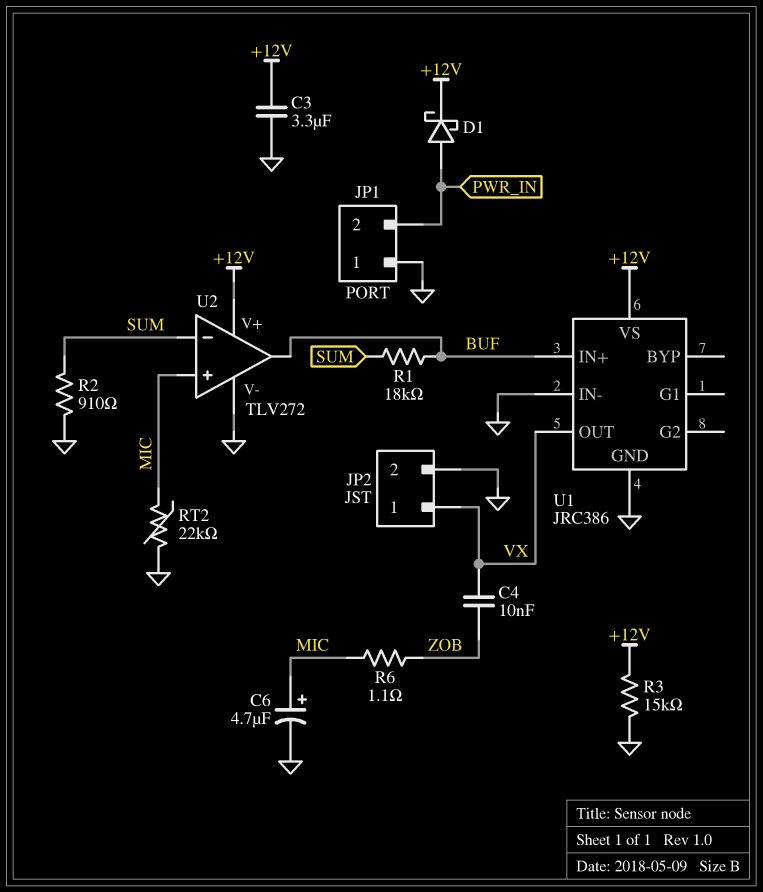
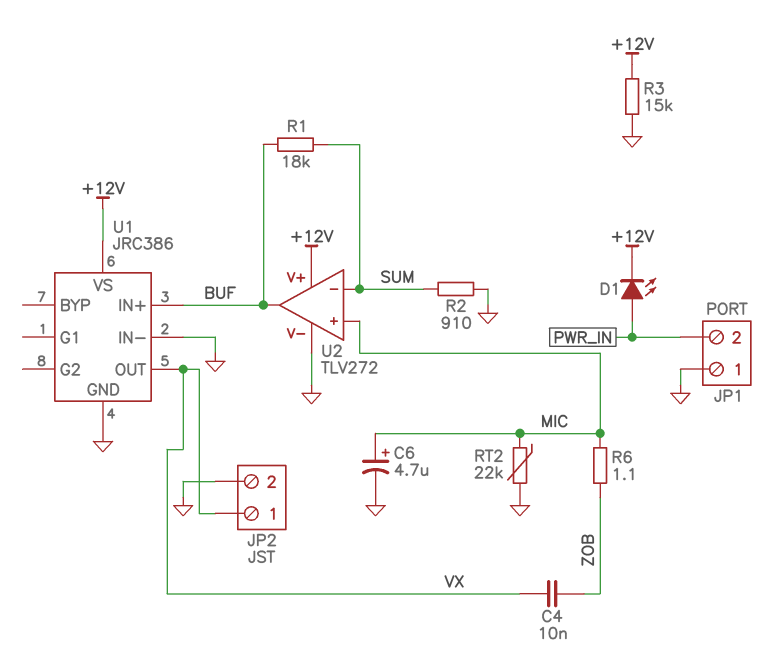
C3: 3.3uF (+12V, GND) -> none
D1: schottky (A PWR_IN, K +12V) -> LED (A PWR_IN, K +12V)

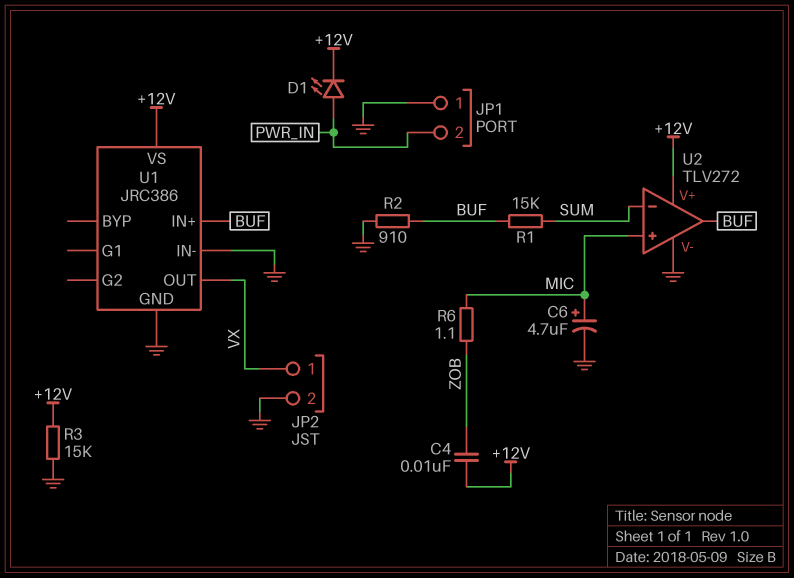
C4: 10nF (VX, ZOB) -> 10nF (+12V, ZOB)
R1: 18k (BUF, SUM) -> 15k (BUF, SUM)
R2: 910 (GND, SUM) -> 910 (BUF, GND)
RT2: 22k (GND, MIC) -> none

